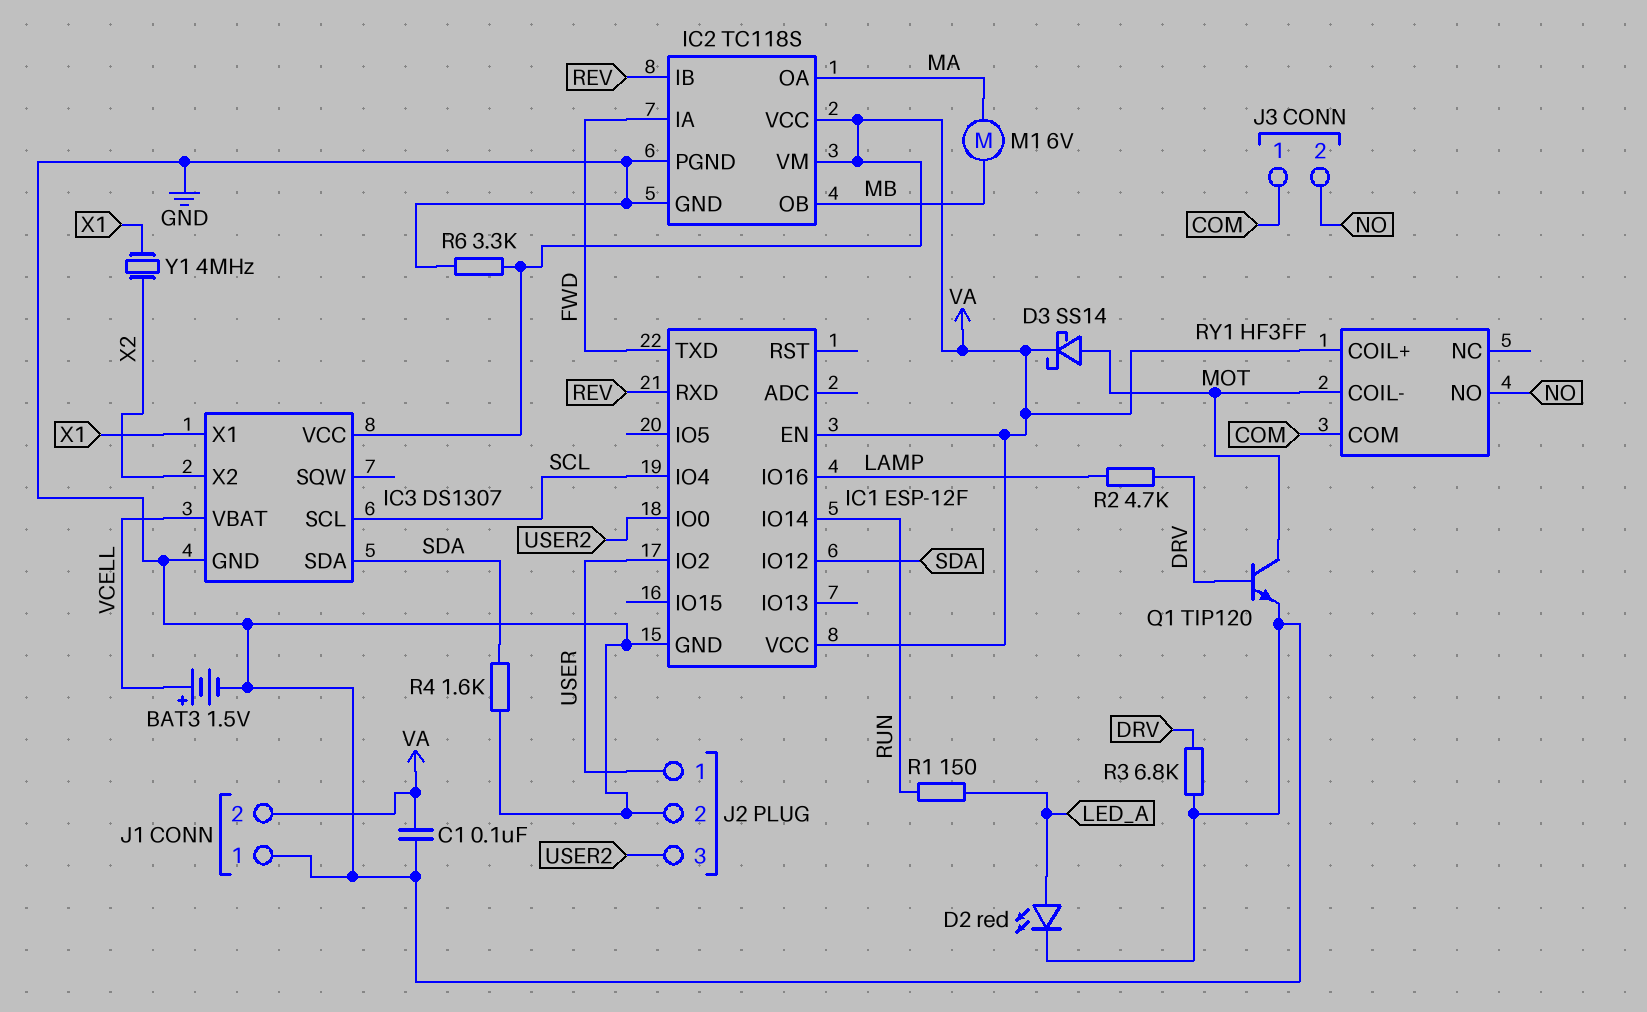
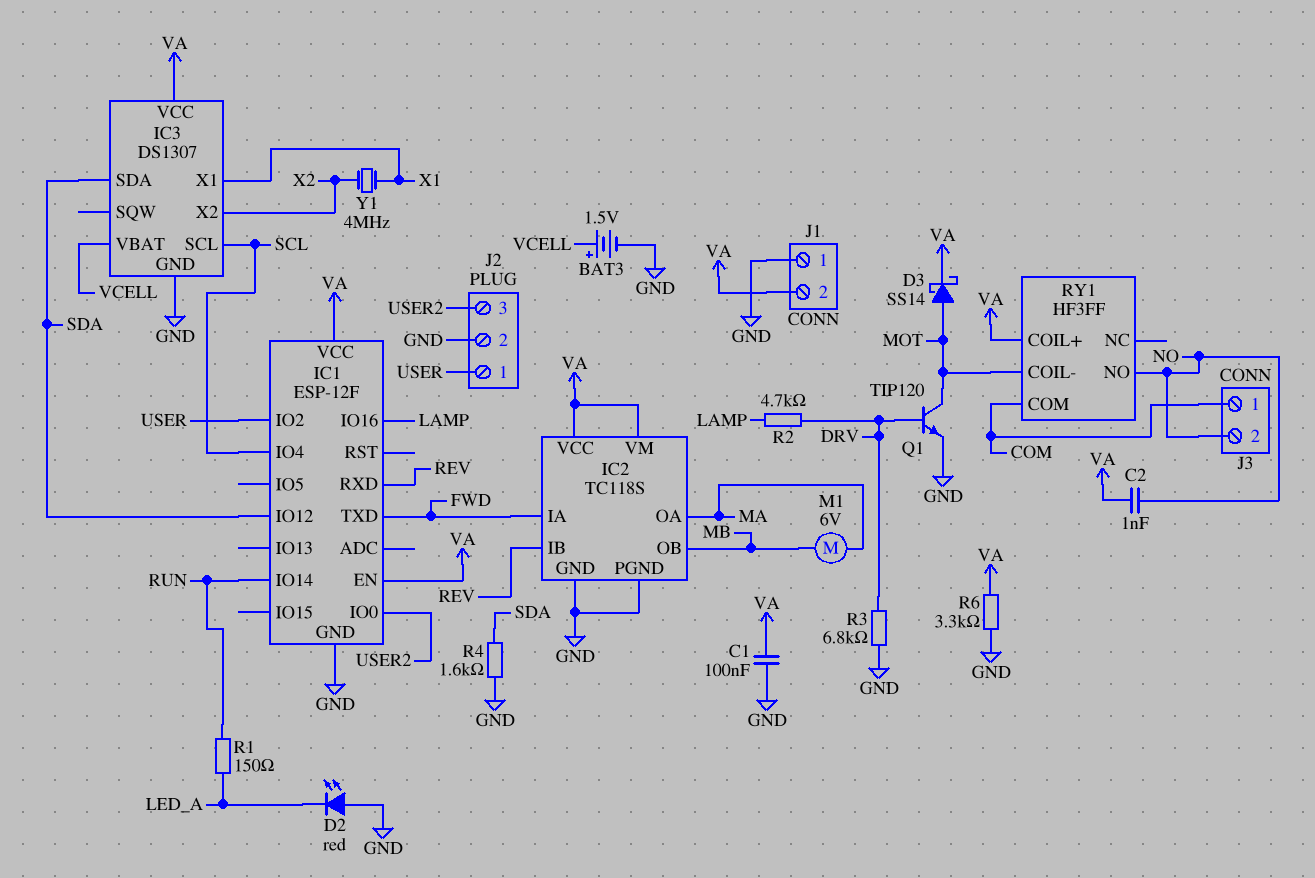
C2: none -> 1nF (NO, VA)
D2: LED red (A LED_A, K GND) -> LED red (A GND, K LED_A)

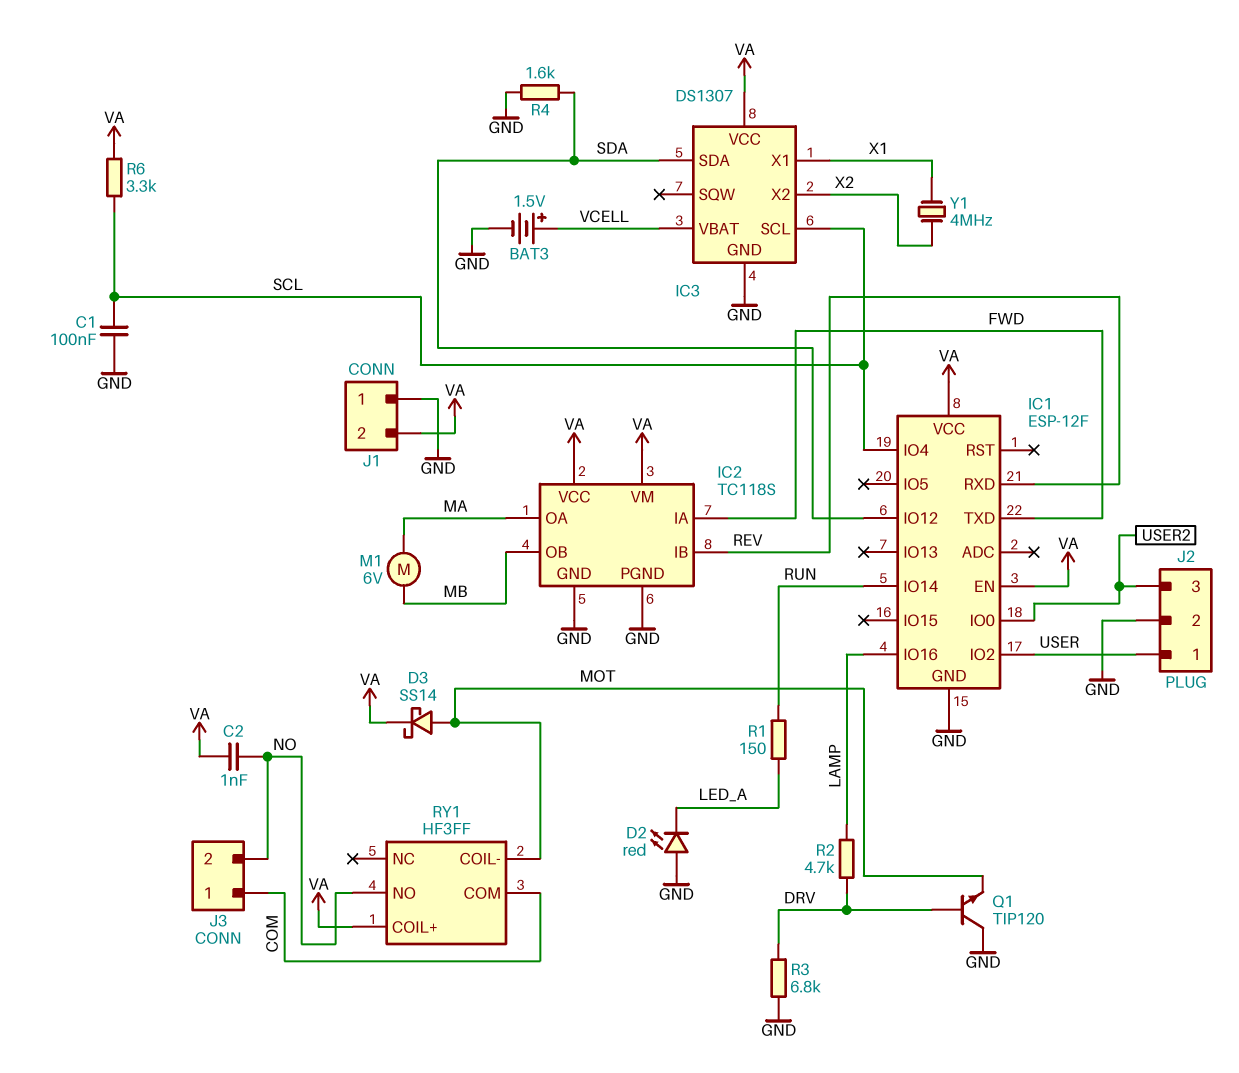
C1: 100nF (GND, VA) -> 100nF (GND, SCL)
Q1: NPN TIP120 (B DRV, C MOT, E GND) -> NPN TIP120 (B DRV, C GND, E MOT)
R6: 3.3k (GND, VA) -> 3.3k (SCL, VA)

